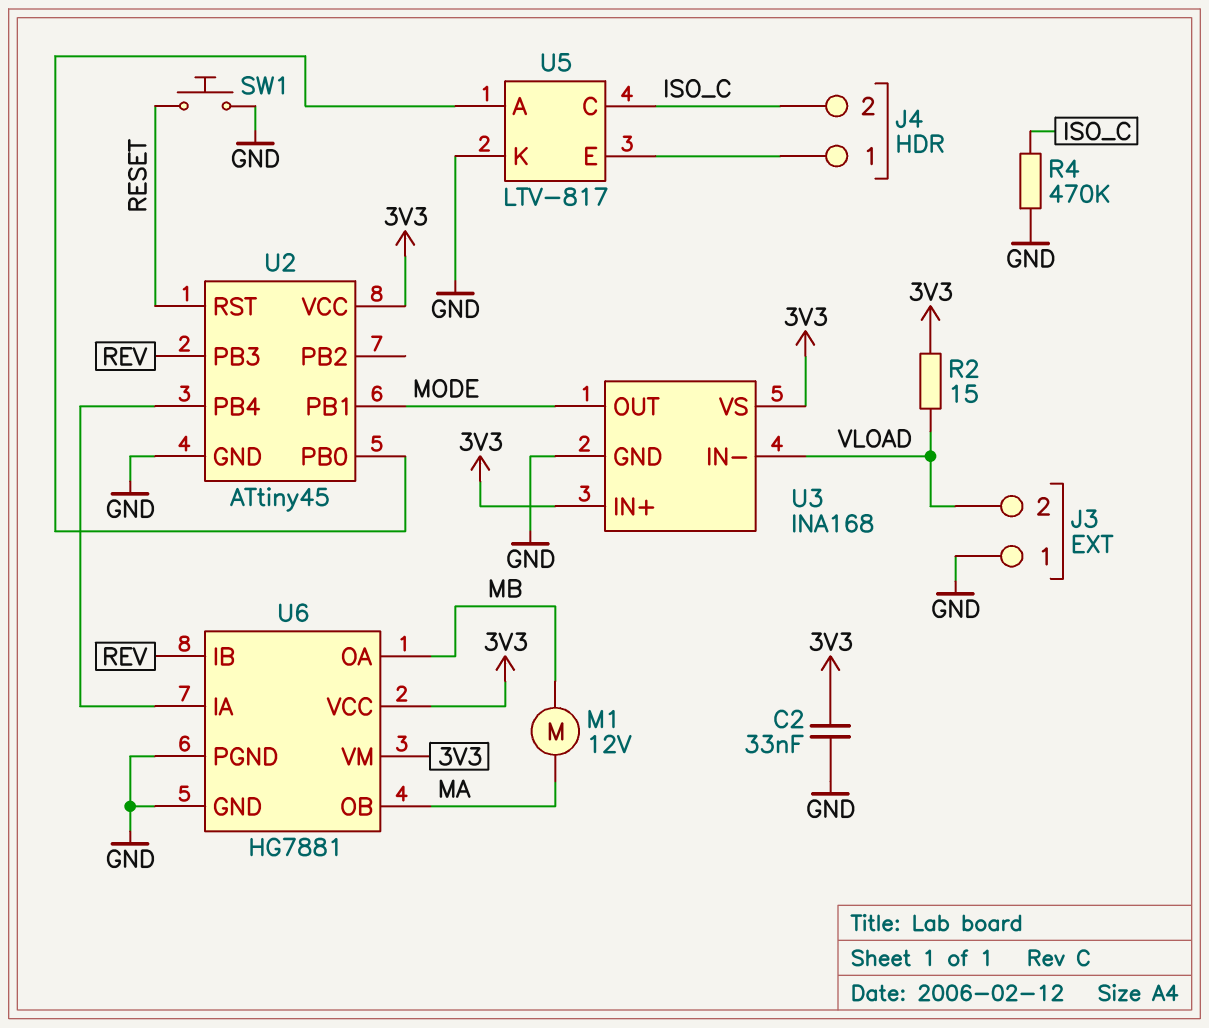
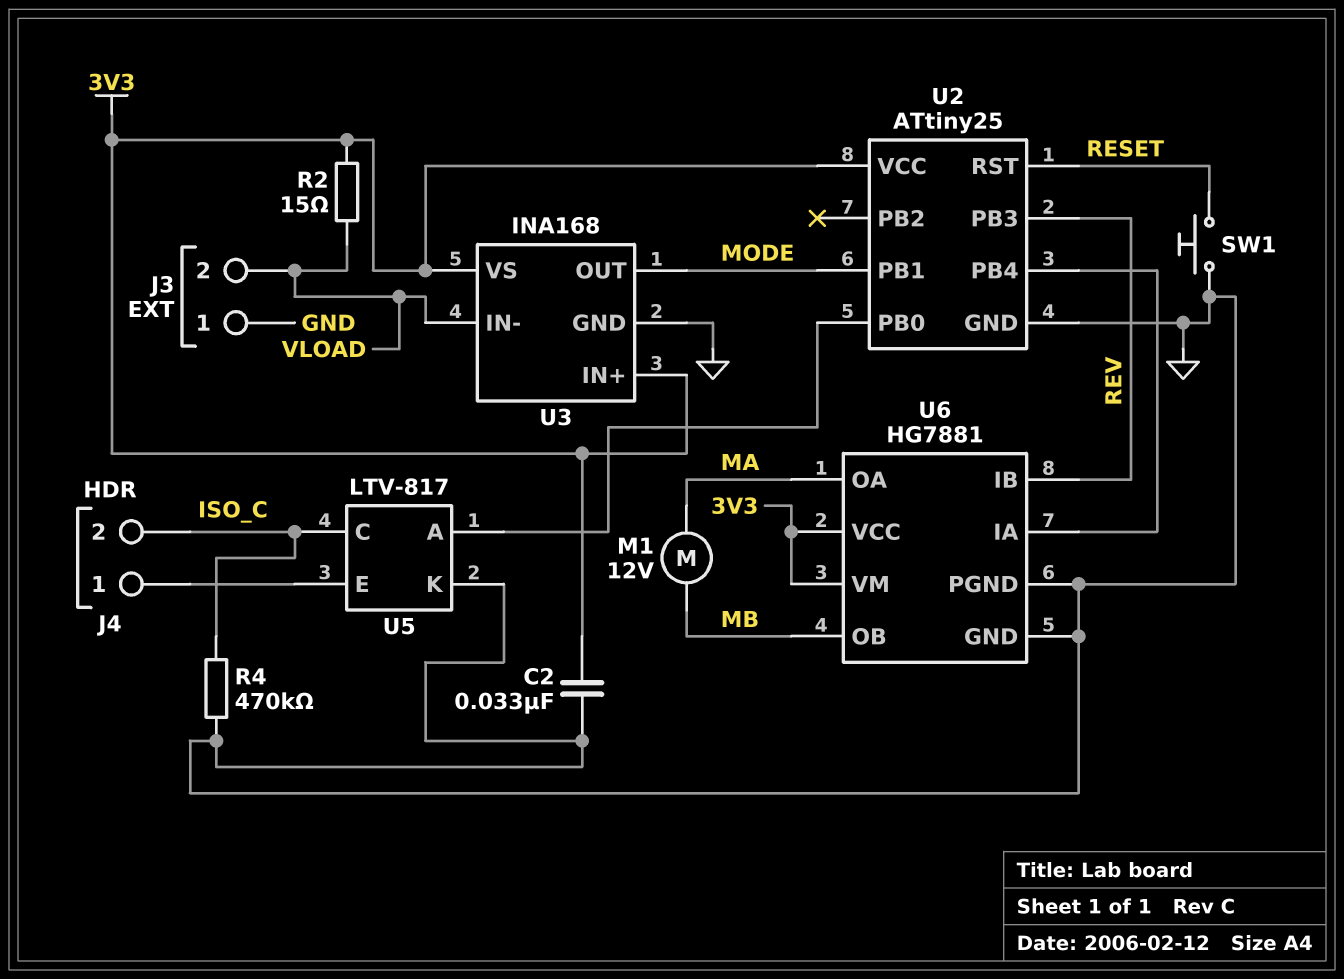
U2: ATtiny45 -> ATtiny25
U6 pin OA: MB -> MA
U6 pin OB: MA -> MB

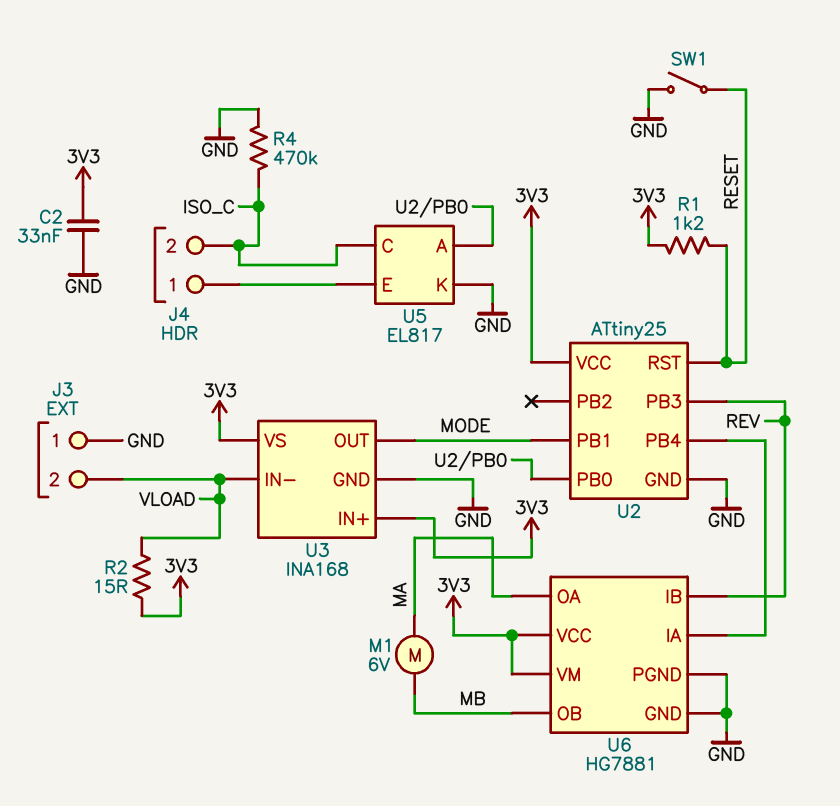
M1: motor 12V (MA, MB) -> motor 6V (MA, MB)
R1: none -> 1.2k (3V3, RESET)
SW1: button (GND, RESET) -> switch (GND, RESET)
U5: LTV-817 -> EL817

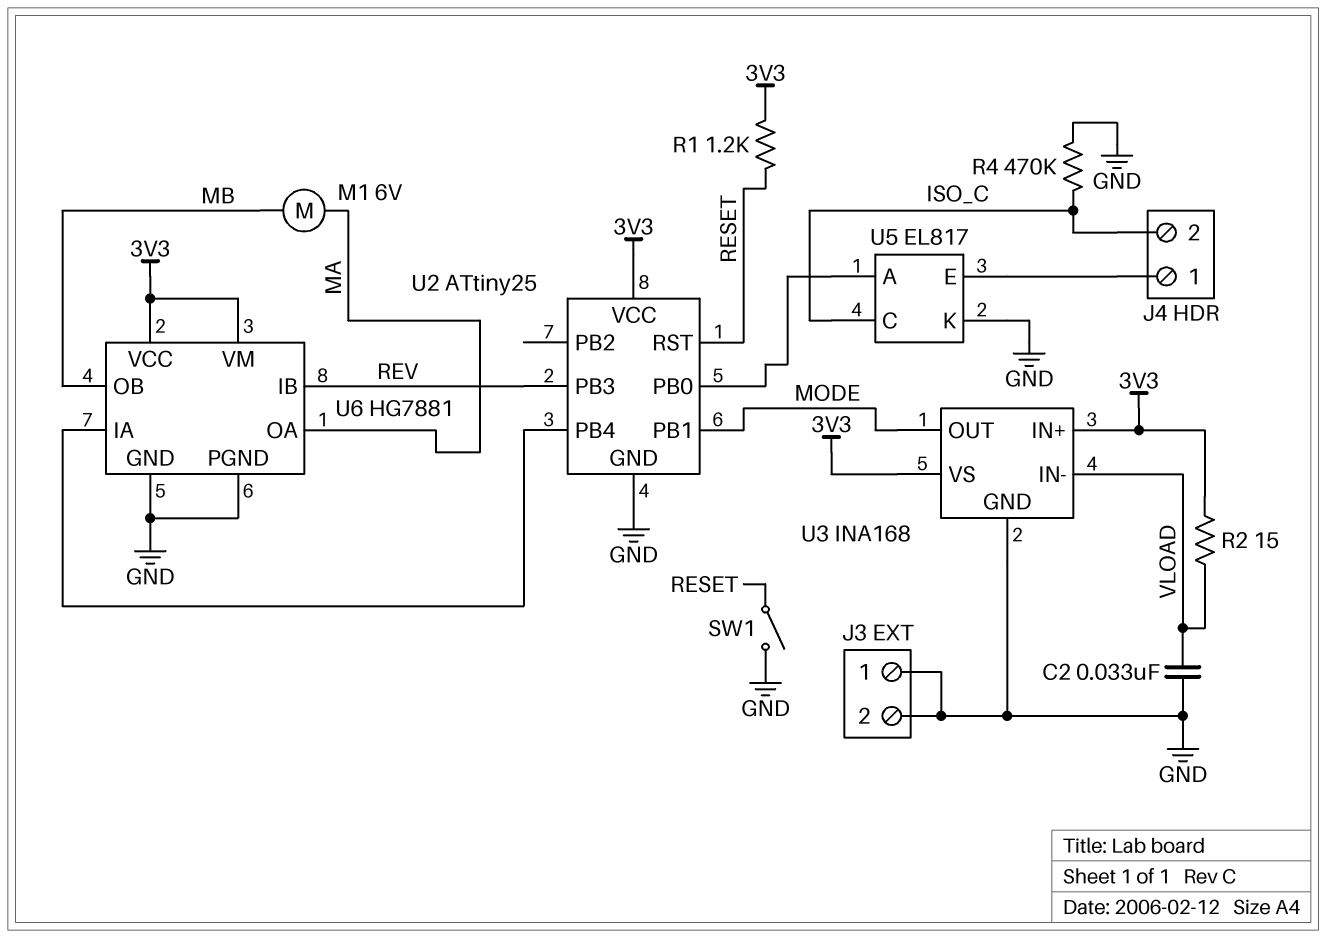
C2: 33nF (3V3, GND) -> 33nF (GND, VLOAD)
J3 pin 2: VLOAD -> GND

